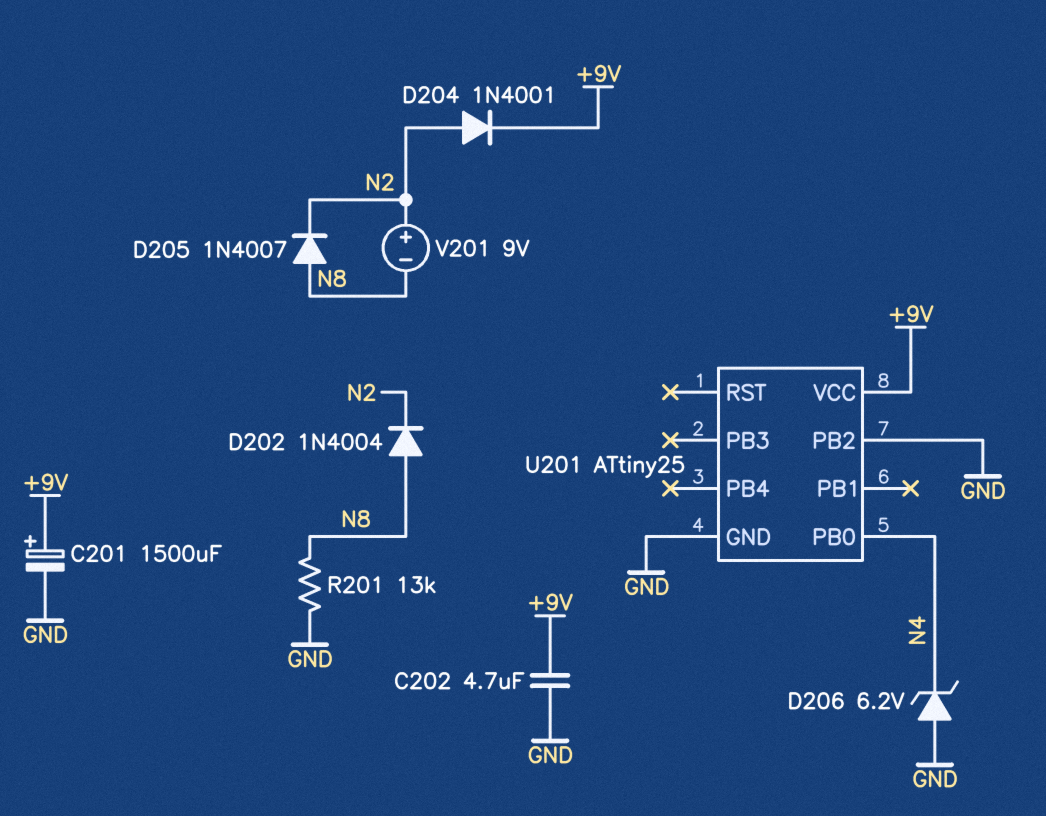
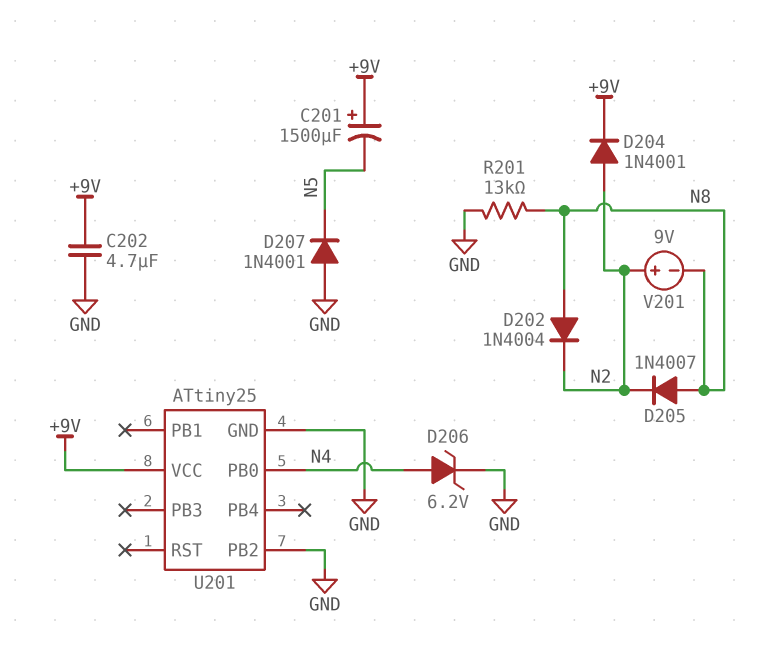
C201: 1500uF (plus +9V, minus GND) -> 1500uF (plus +9V, minus N5)
D206: zener 6.2V (A GND, K N4) -> zener 6.2V (A N4, K GND)
D207: none -> diode 1N4001 (A GND, K N5)

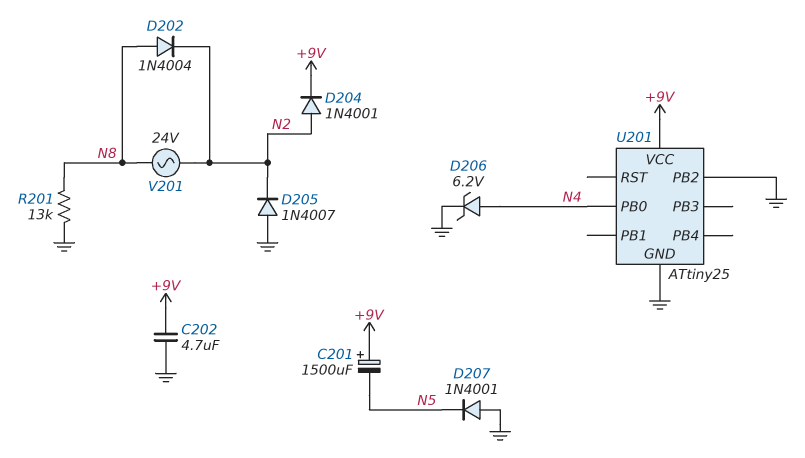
D205: diode 1N4007 (A N8, K N2) -> diode 1N4007 (A GND, K N2)
V201: 9V (plus N2, minus N8) -> AC 24V (N2, N8)

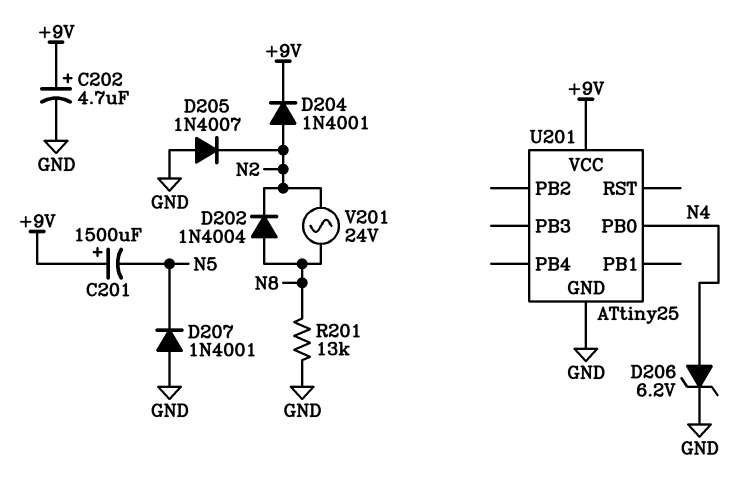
C202: 4.7uF (+9V, GND) -> 4.7uF (plus +9V, minus GND)
U201 pin PB2: GND -> none

